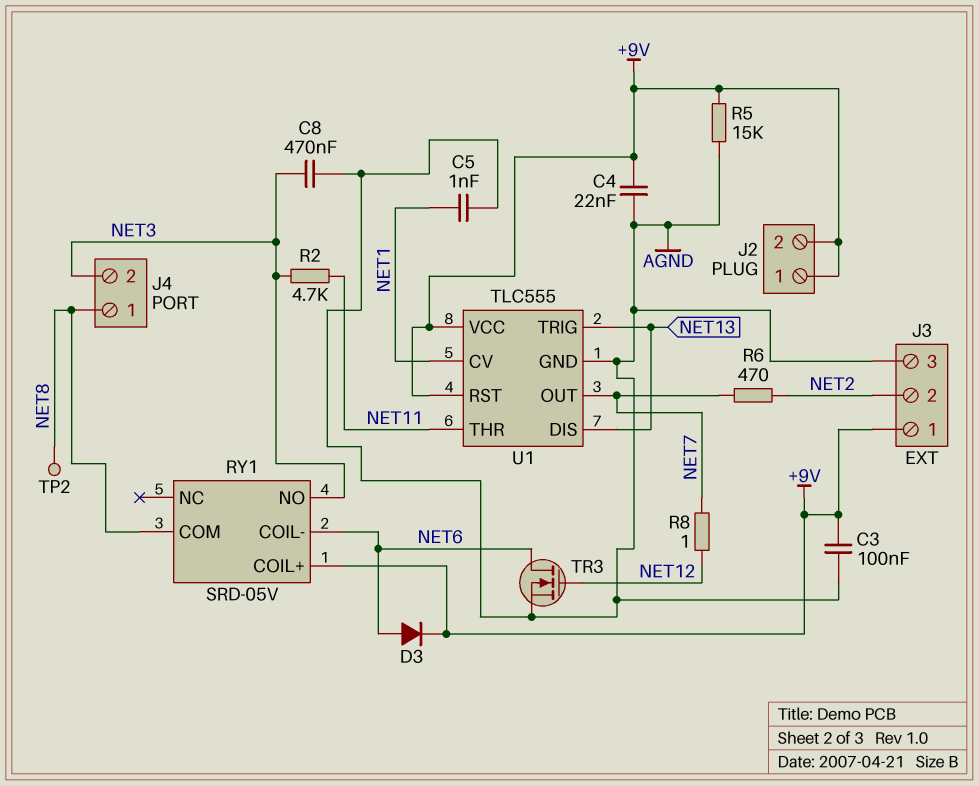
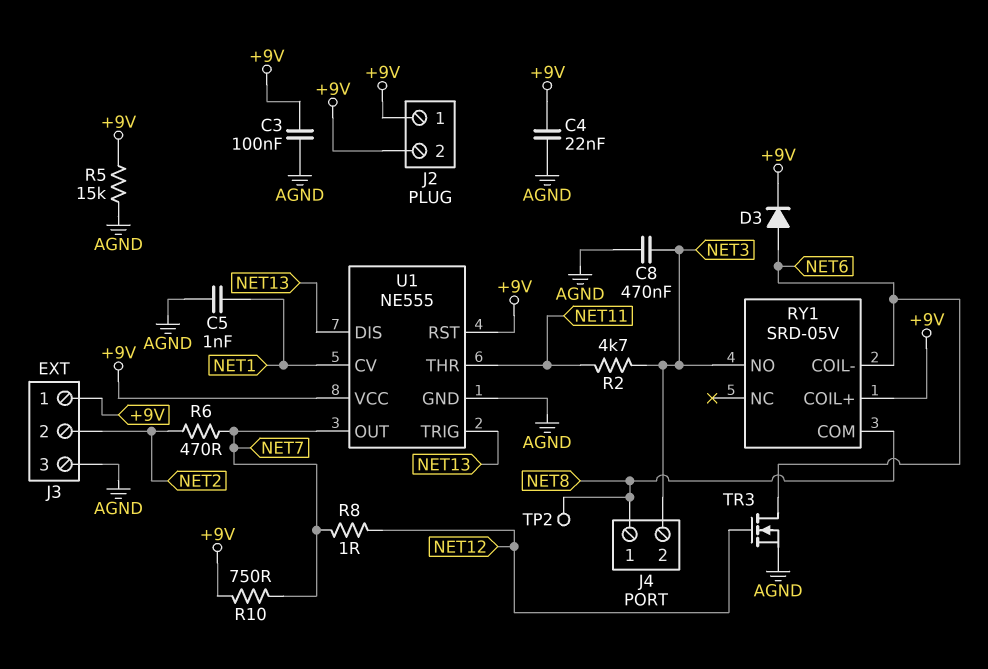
R10: none -> 750 (+9V, NET7)
U1: TLC555 -> NE555

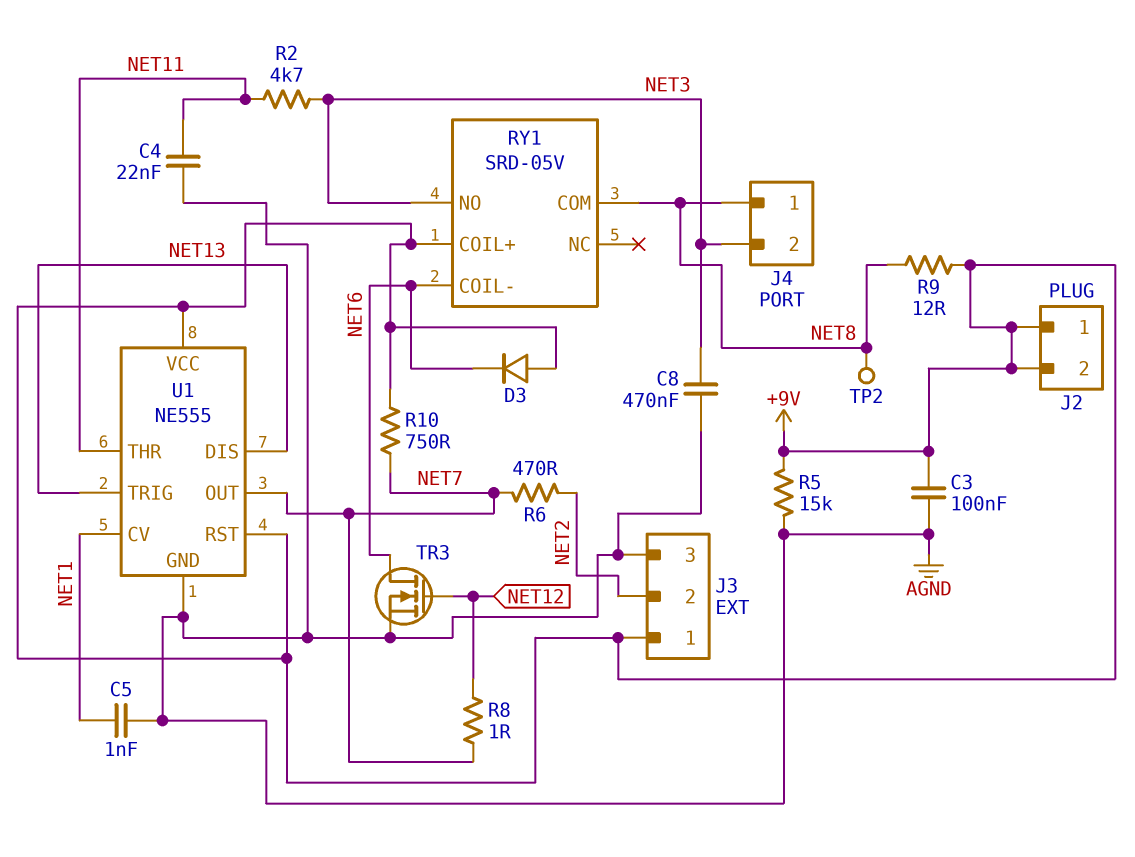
C4: 22nF (+9V, AGND) -> 22nF (AGND, NET11)
D3: diode (A NET6, K +9V) -> diode (A +9V, K NET6)
R9: none -> 12 (+9V, NET8)

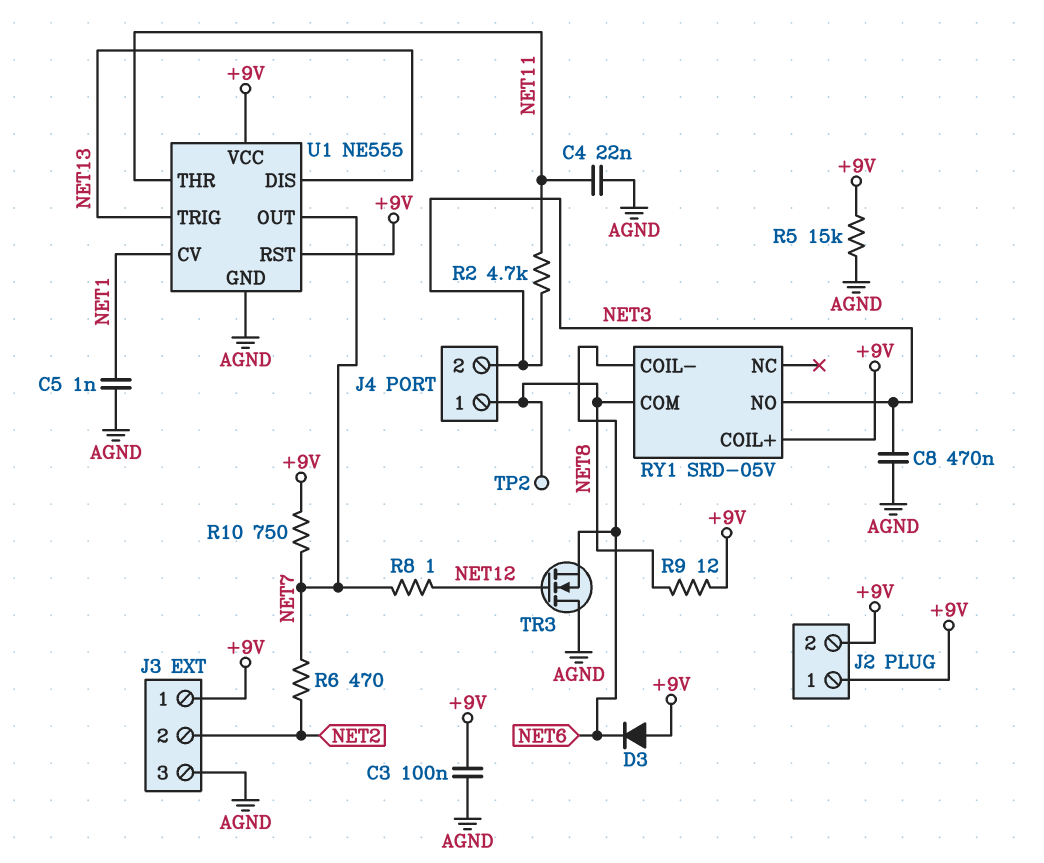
TR3: NMOS (G NET12, D NET6, S AGND) -> NMOS (G NET12, D AGND, S NET6)

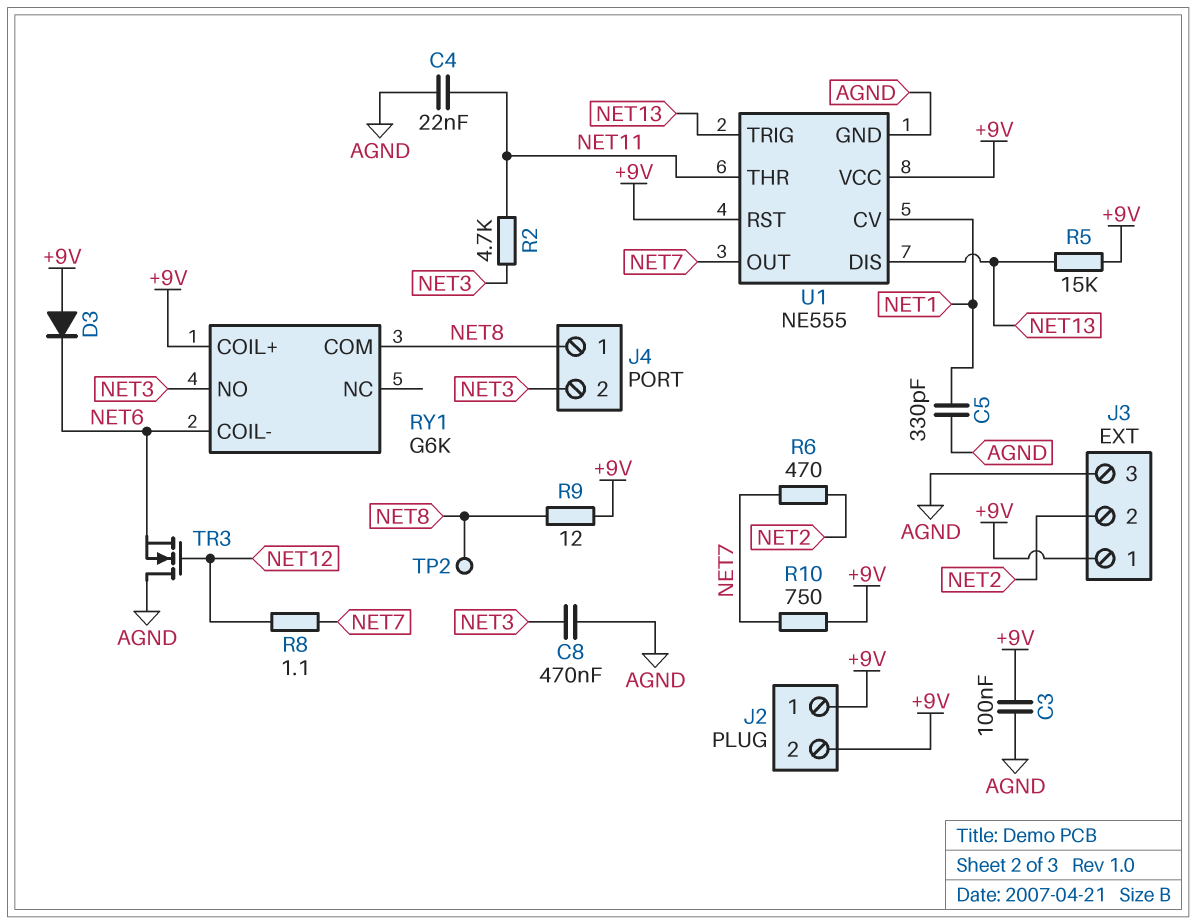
C5: 1nF (AGND, NET1) -> 330pF (AGND, NET1)
R5: 15k (+9V, AGND) -> 15k (+9V, NET13)
R8: 1 (NET7, NET12) -> 1.1 (NET7, NET12)
RY1: SRD-05V -> G6K

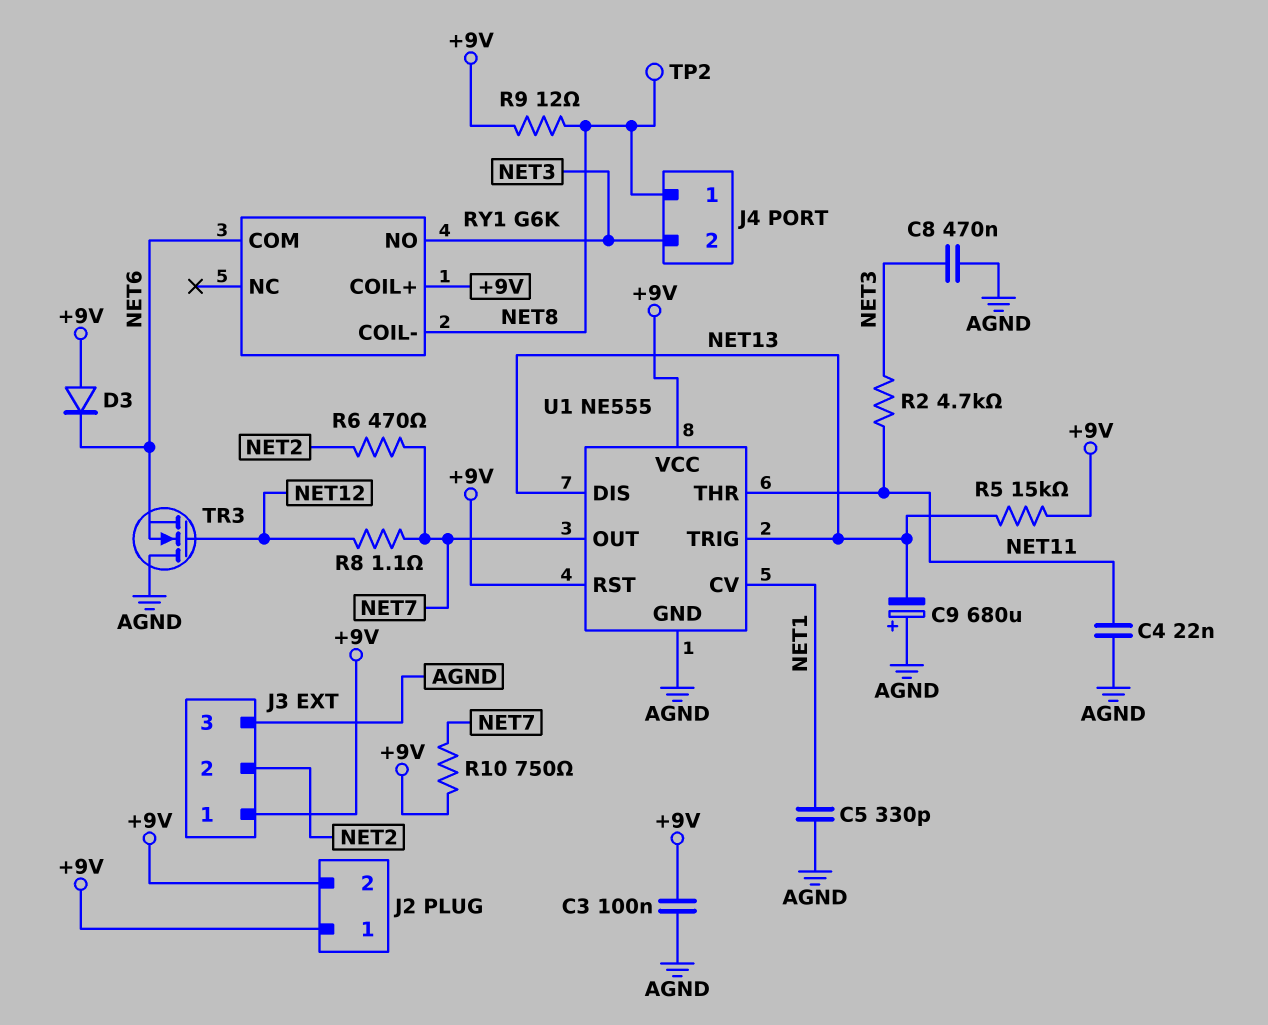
C9: none -> 680uF (plus AGND, minus NET13)
RY1 pin COIL-: NET6 -> NET8
RY1 pin COM: NET8 -> NET6

